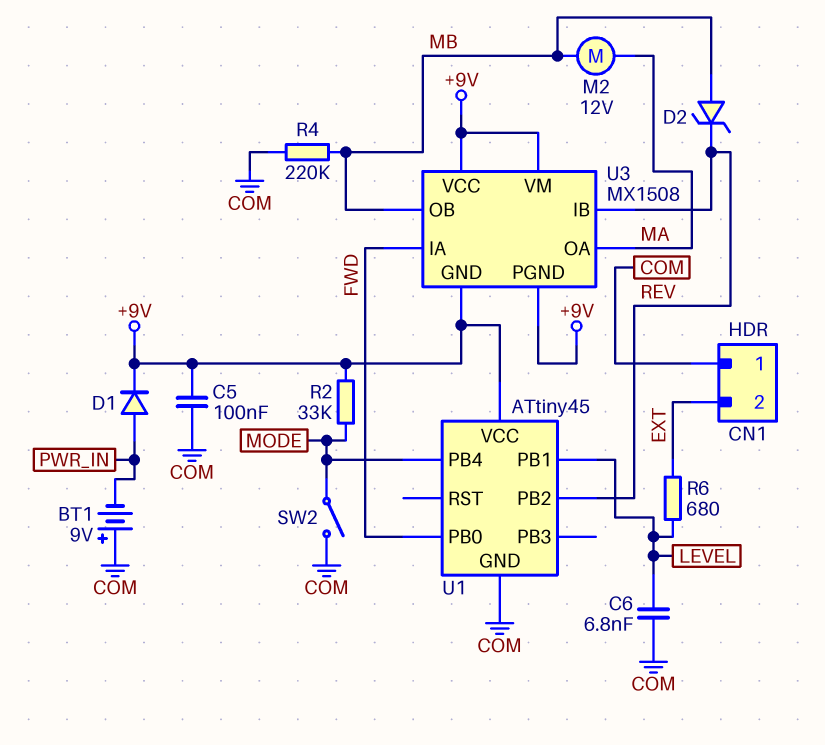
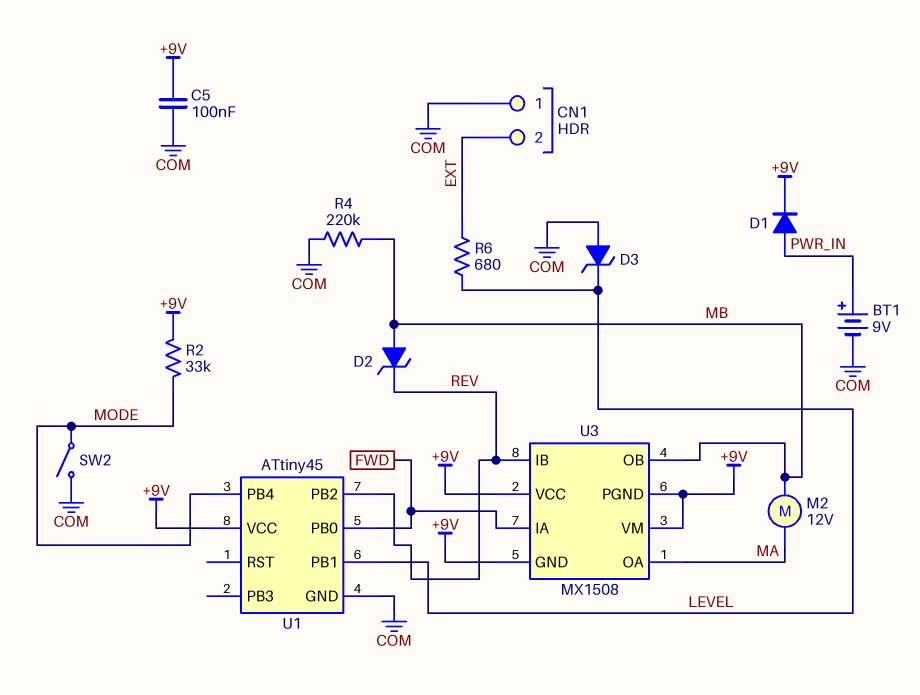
BT1: 9V (plus COM, minus PWR_IN) -> 9V (plus PWR_IN, minus COM)
C6: 6.8nF (COM, LEVEL) -> none
D3: none -> zener (A COM, K LEVEL)

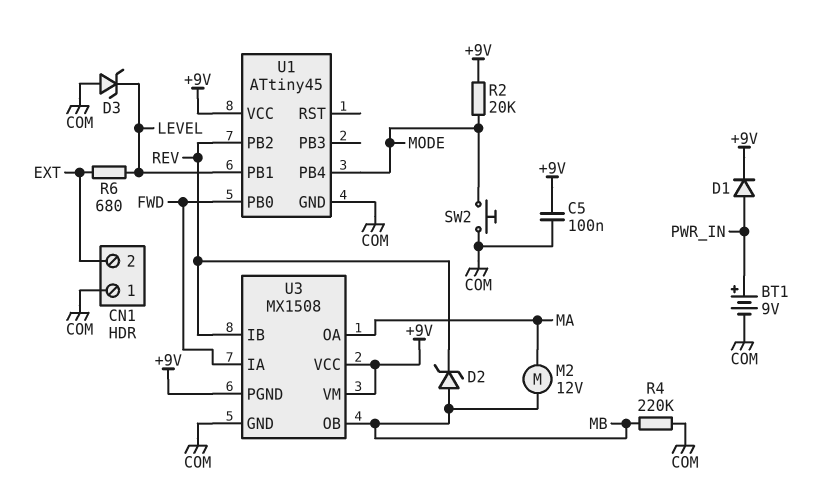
R2: 33k (+9V, MODE) -> 20k (+9V, MODE)
SW2: switch (COM, MODE) -> button (COM, MODE)
U3 pin GND: +9V -> COM

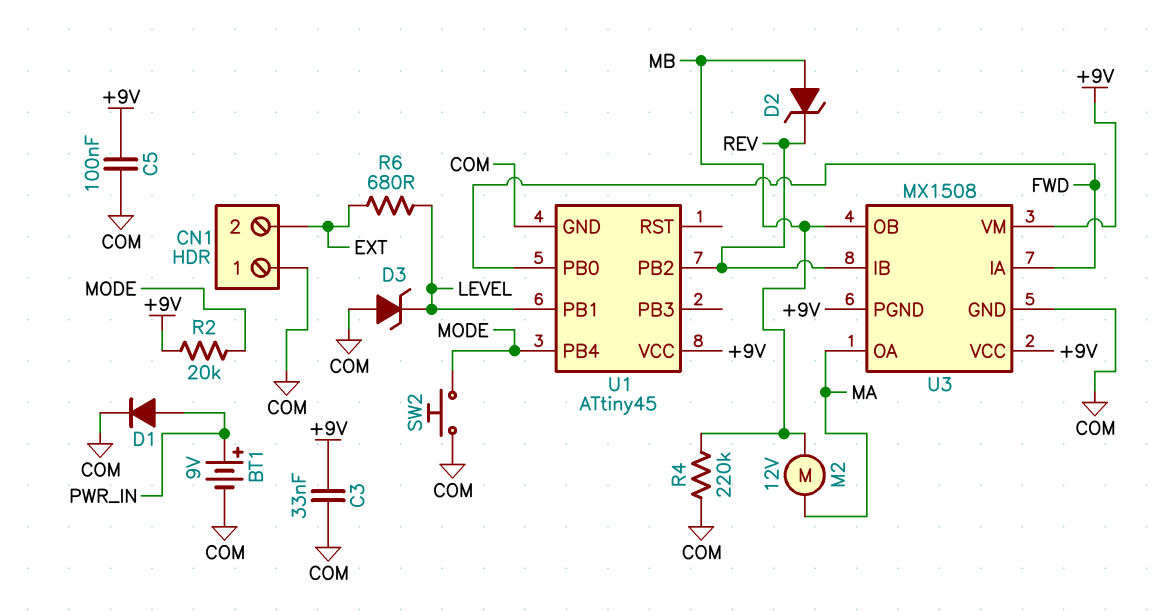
C3: none -> 33nF (+9V, COM)
D1: diode (A PWR_IN, K +9V) -> diode (A PWR_IN, K COM)

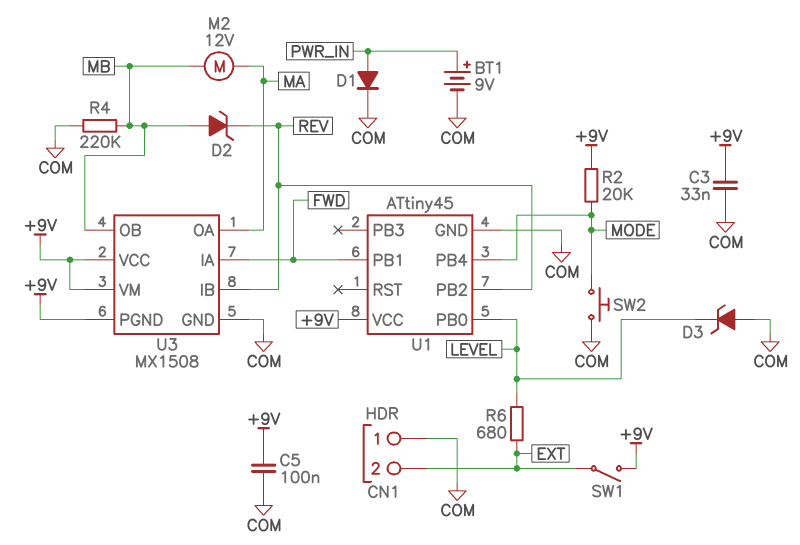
SW1: none -> switch (+9V, EXT)
U1 pin PB0: FWD -> LEVEL
U1 pin PB1: LEVEL -> FWD

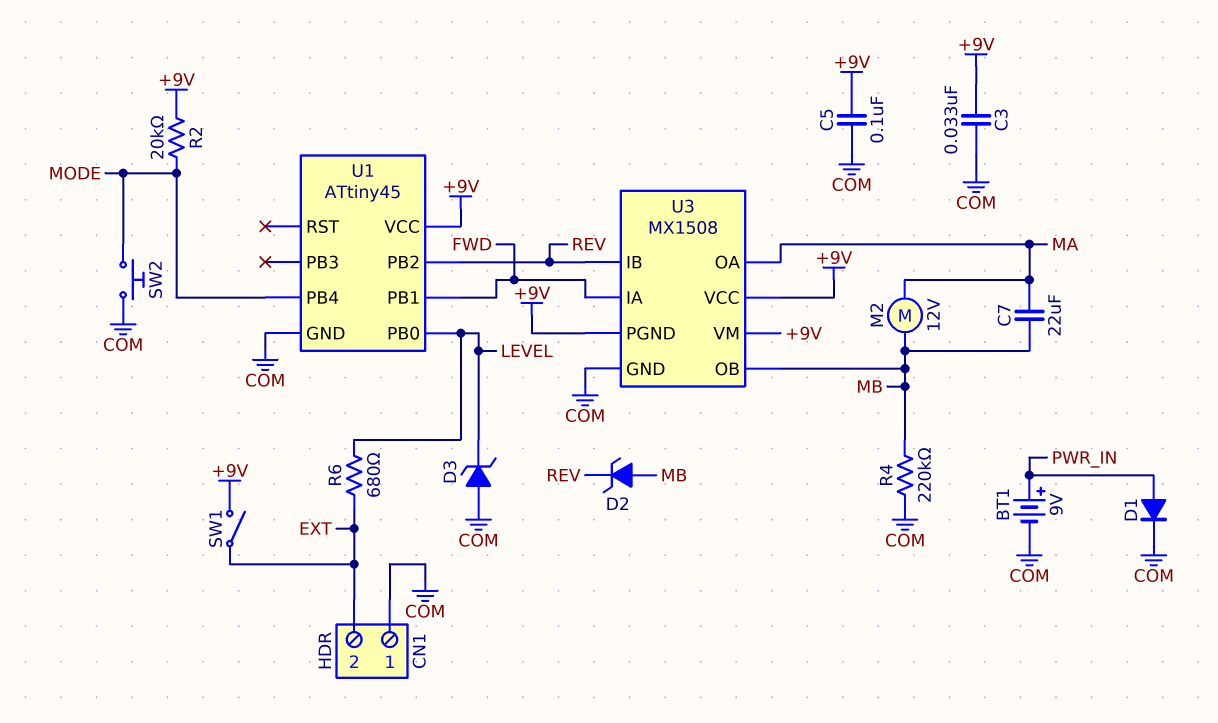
C7: none -> 22uF (MA, MB)

